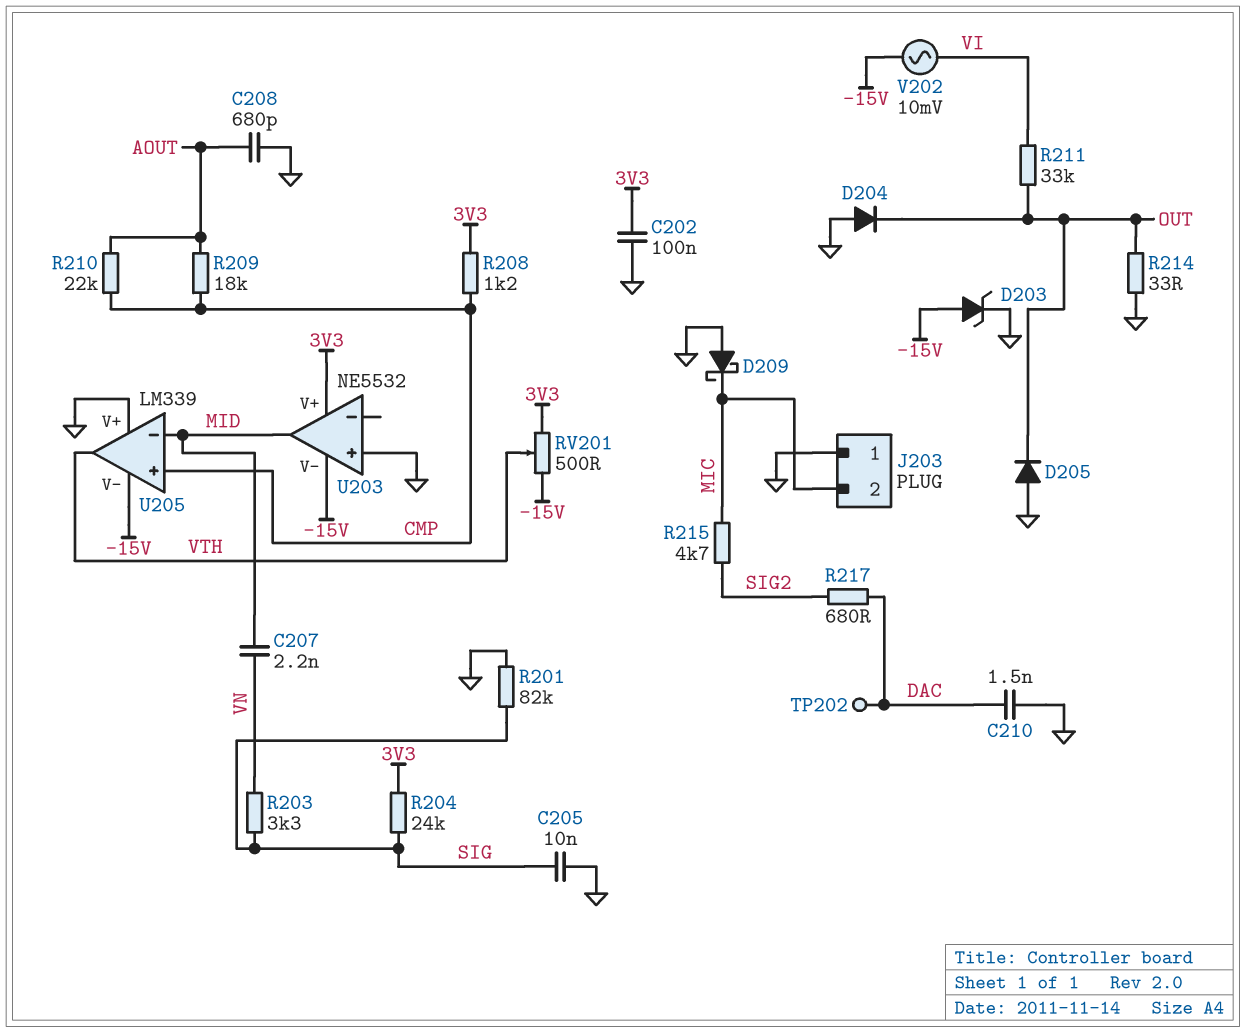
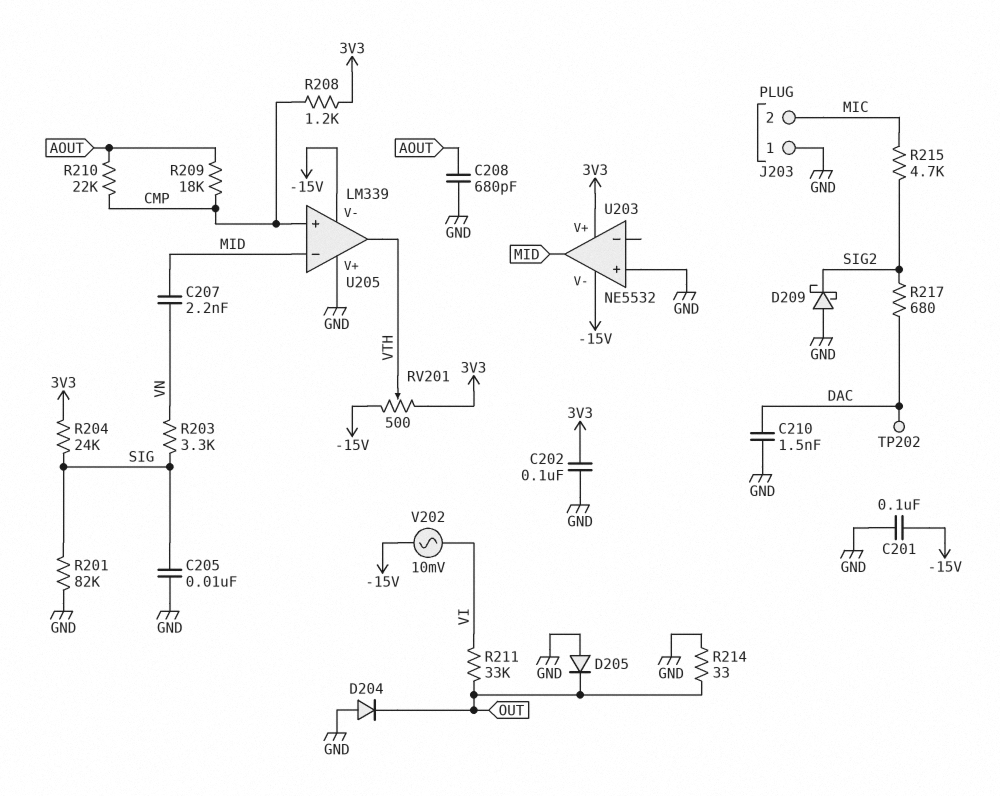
C201: none -> 100nF (-15V, GND)
D203: zener (A -15V, K GND) -> none
D209: schottky (A GND, K MIC) -> schottky (A GND, K SIG2)

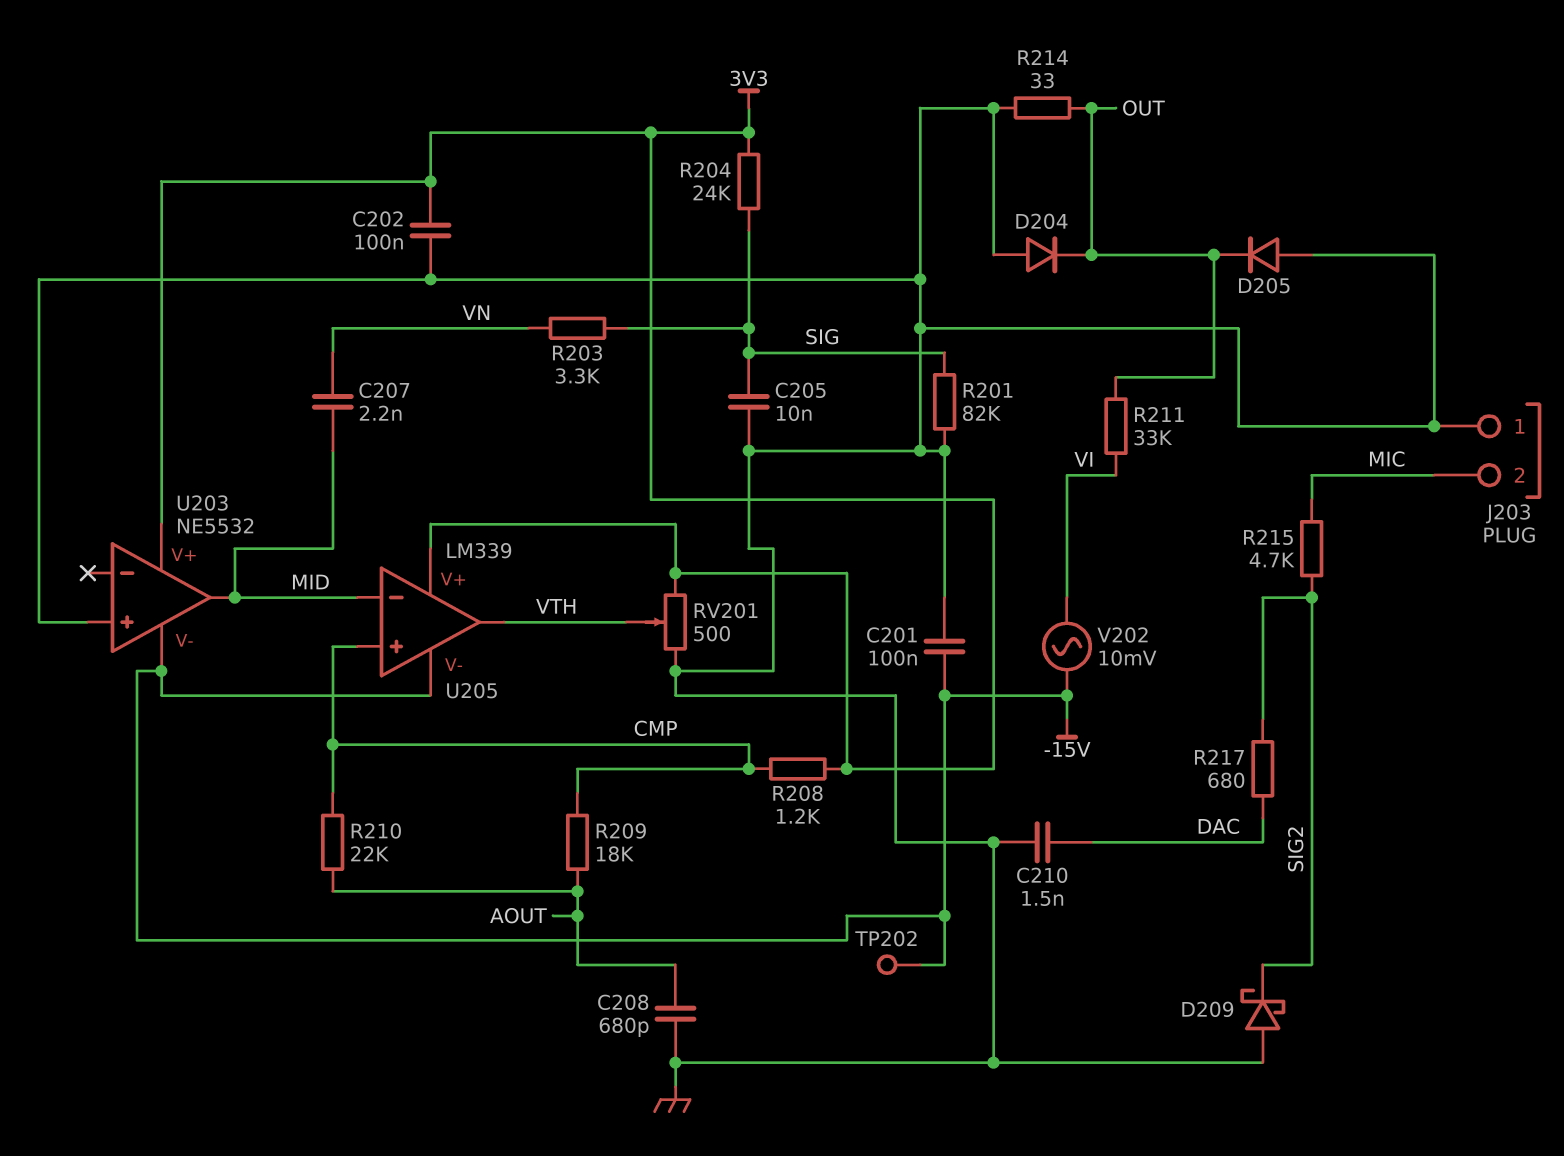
RV201: 500 (-15V, 3V3, wiper VTH) -> 500 (3V3, GND, wiper VTH)
TP202: test point (DAC) -> test point (-15V)
U205 pin V+: GND -> 3V3

